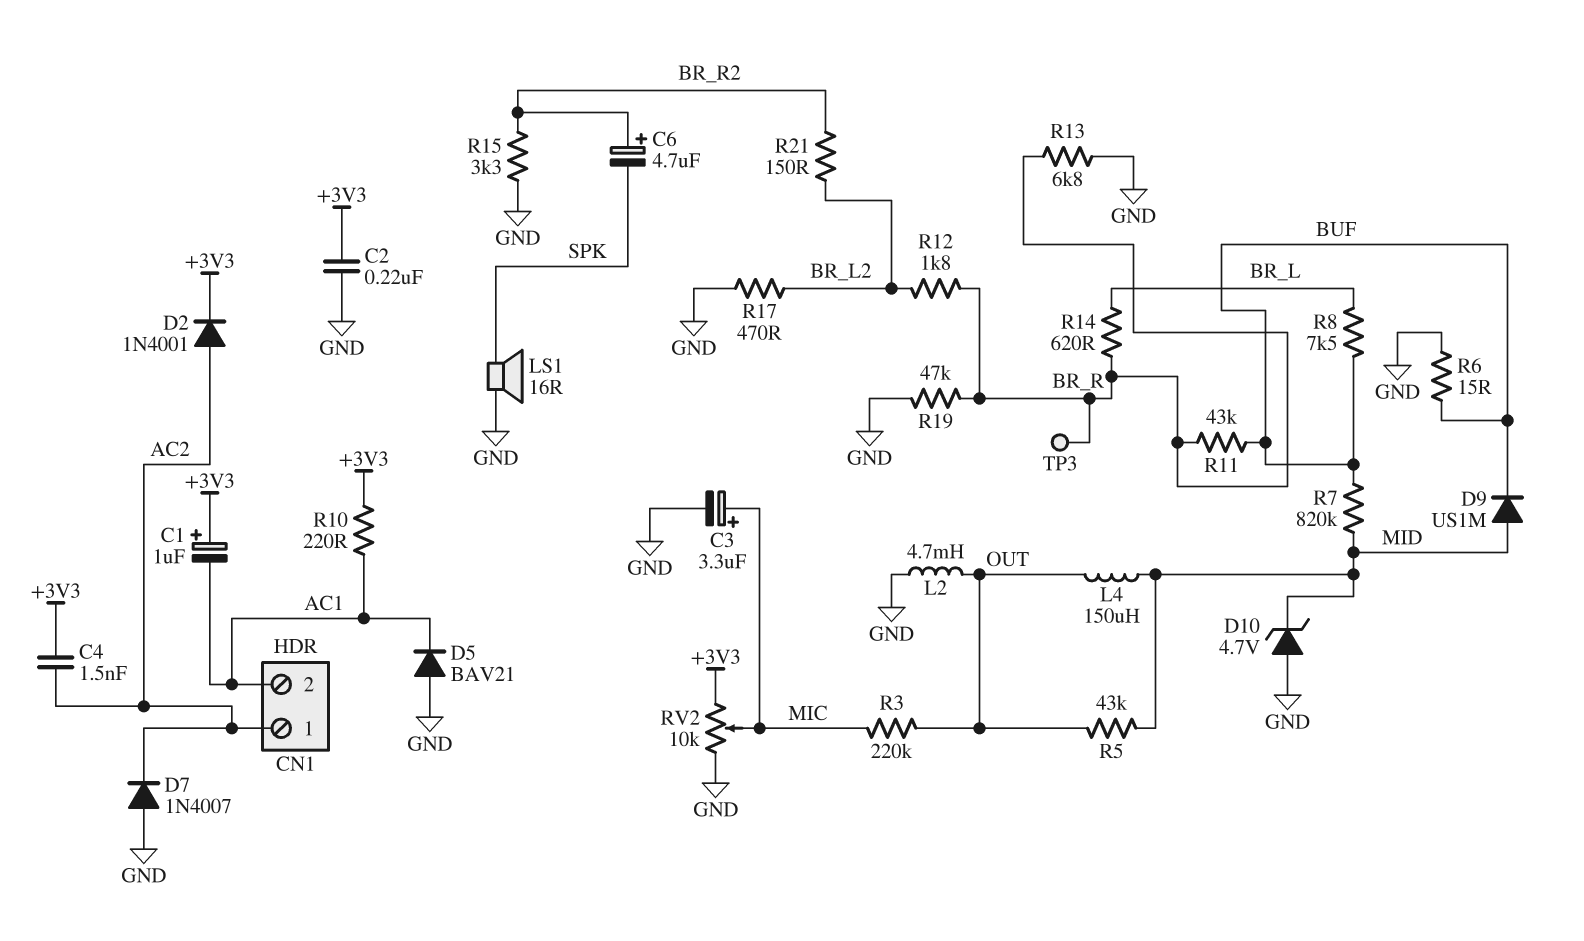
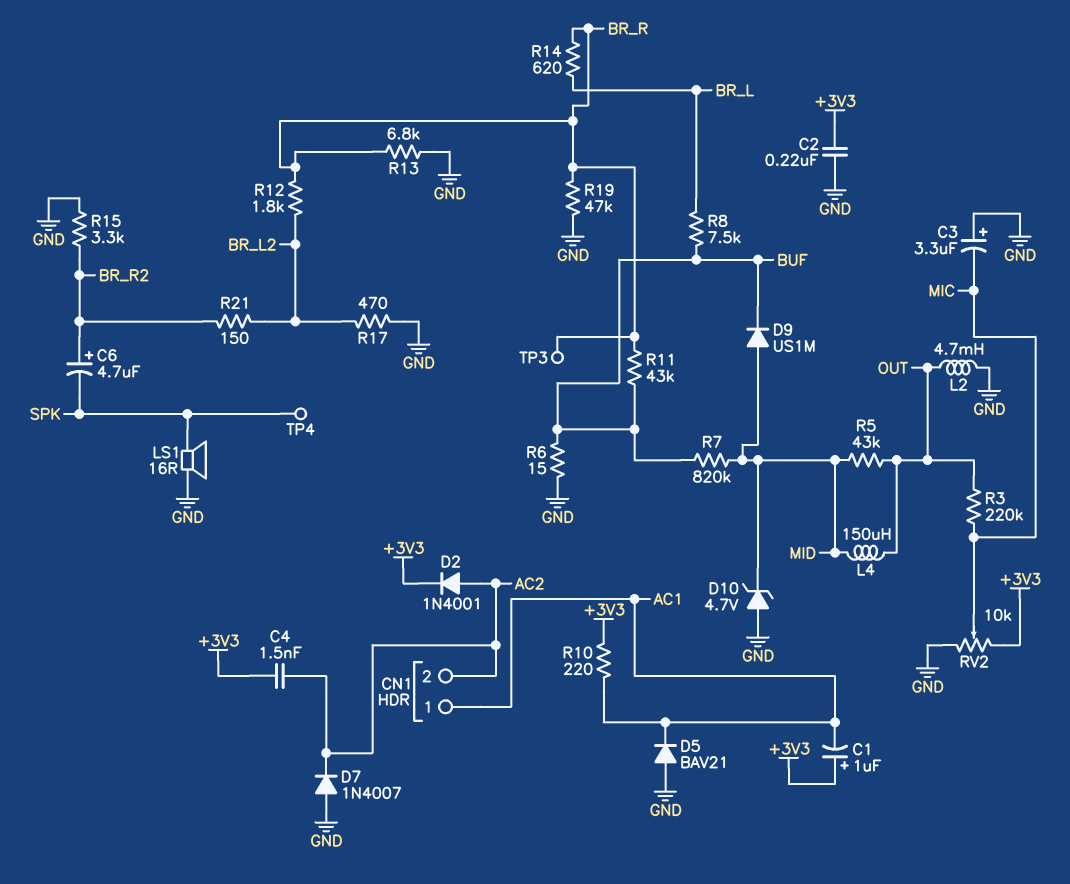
C3: 3.3uF (plus MIC, minus GND) -> 3.3uF (plus GND, minus MIC)
CN1 pin 1: AC2 -> AC1
CN1 pin 2: AC1 -> AC2
TP4: none -> test point (SPK)

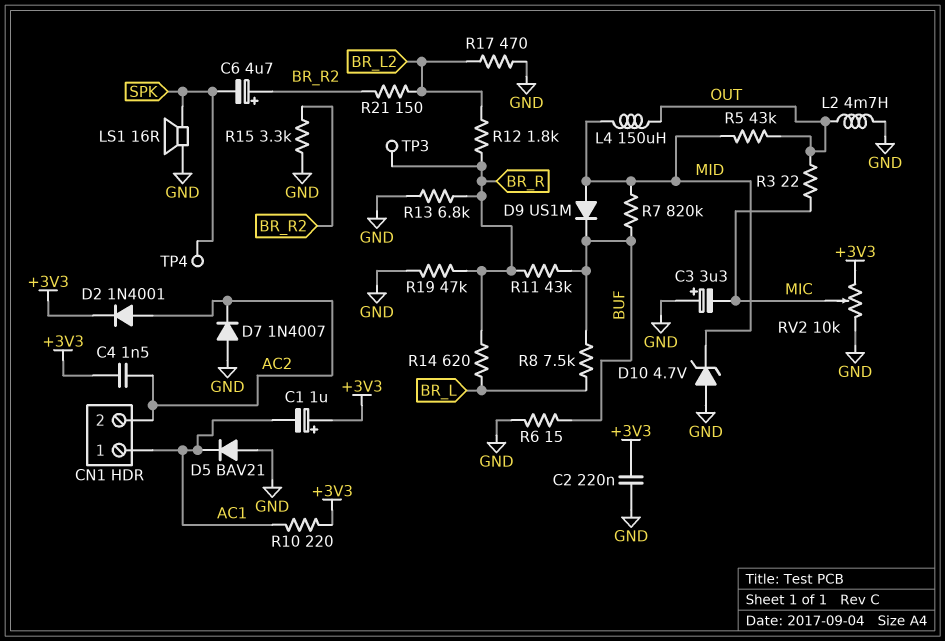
R3: 220k (MIC, OUT) -> 22 (MIC, OUT)

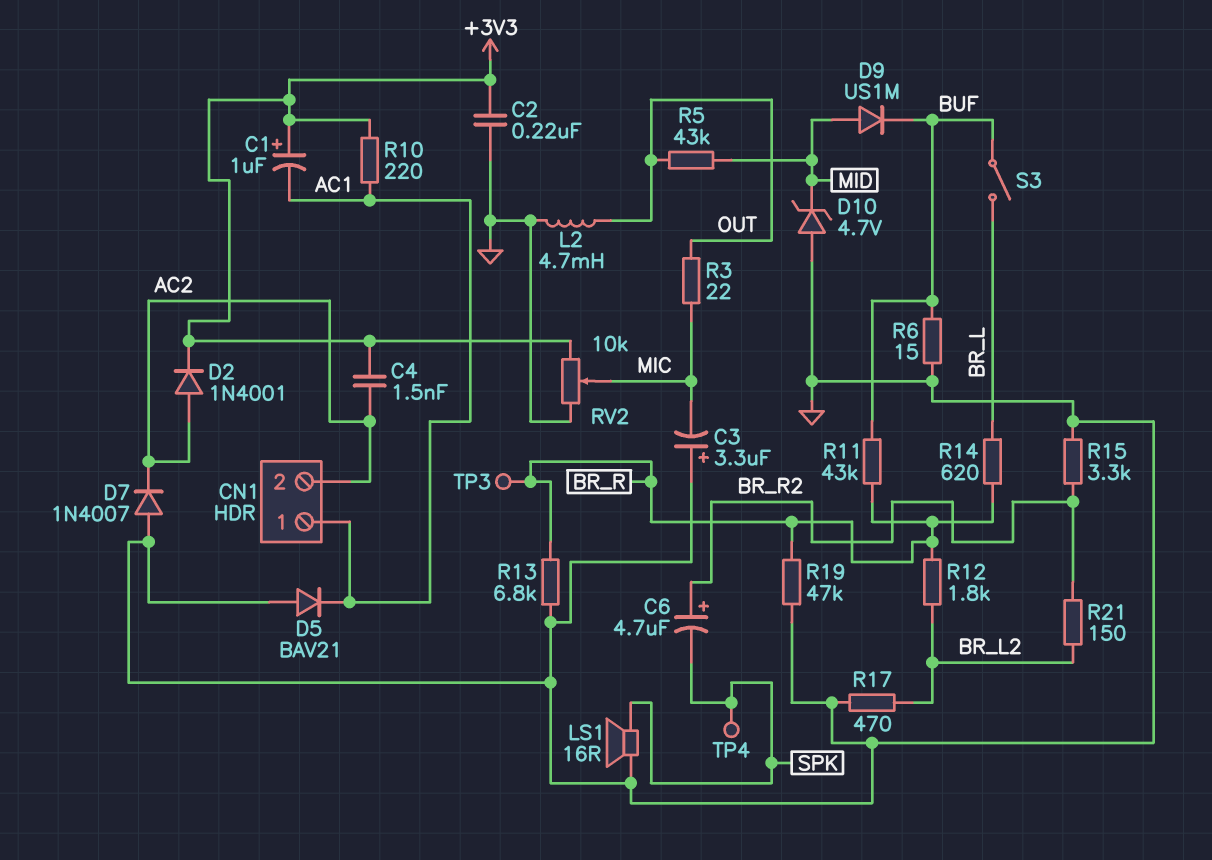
L4: 150uH (MID, OUT) -> none
R7: 820k (BUF, MID) -> none
R8: 7.5k (BR_L, BUF) -> none
S3: none -> switch (BR_L, BUF)

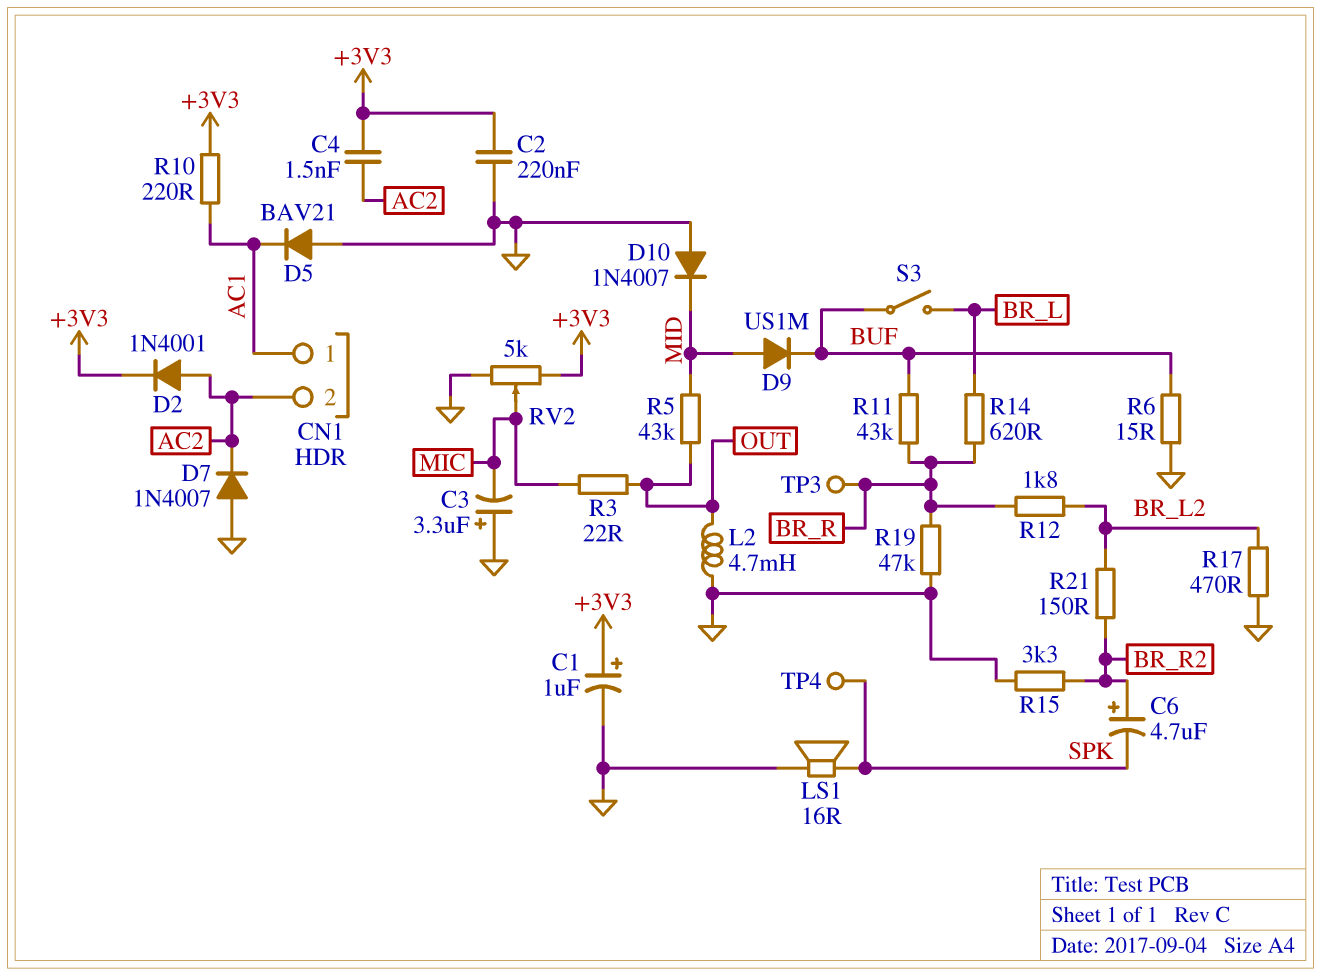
C1: 1uF (plus +3V3, minus AC1) -> 1uF (plus +3V3, minus GND)
D10: zener 4.7V (A GND, K MID) -> diode 1N4007 (A GND, K MID)
R13: 6.8k (BR_R, GND) -> none
RV2: 10k (+3V3, GND, wiper MIC) -> 5k (+3V3, GND, wiper MIC)

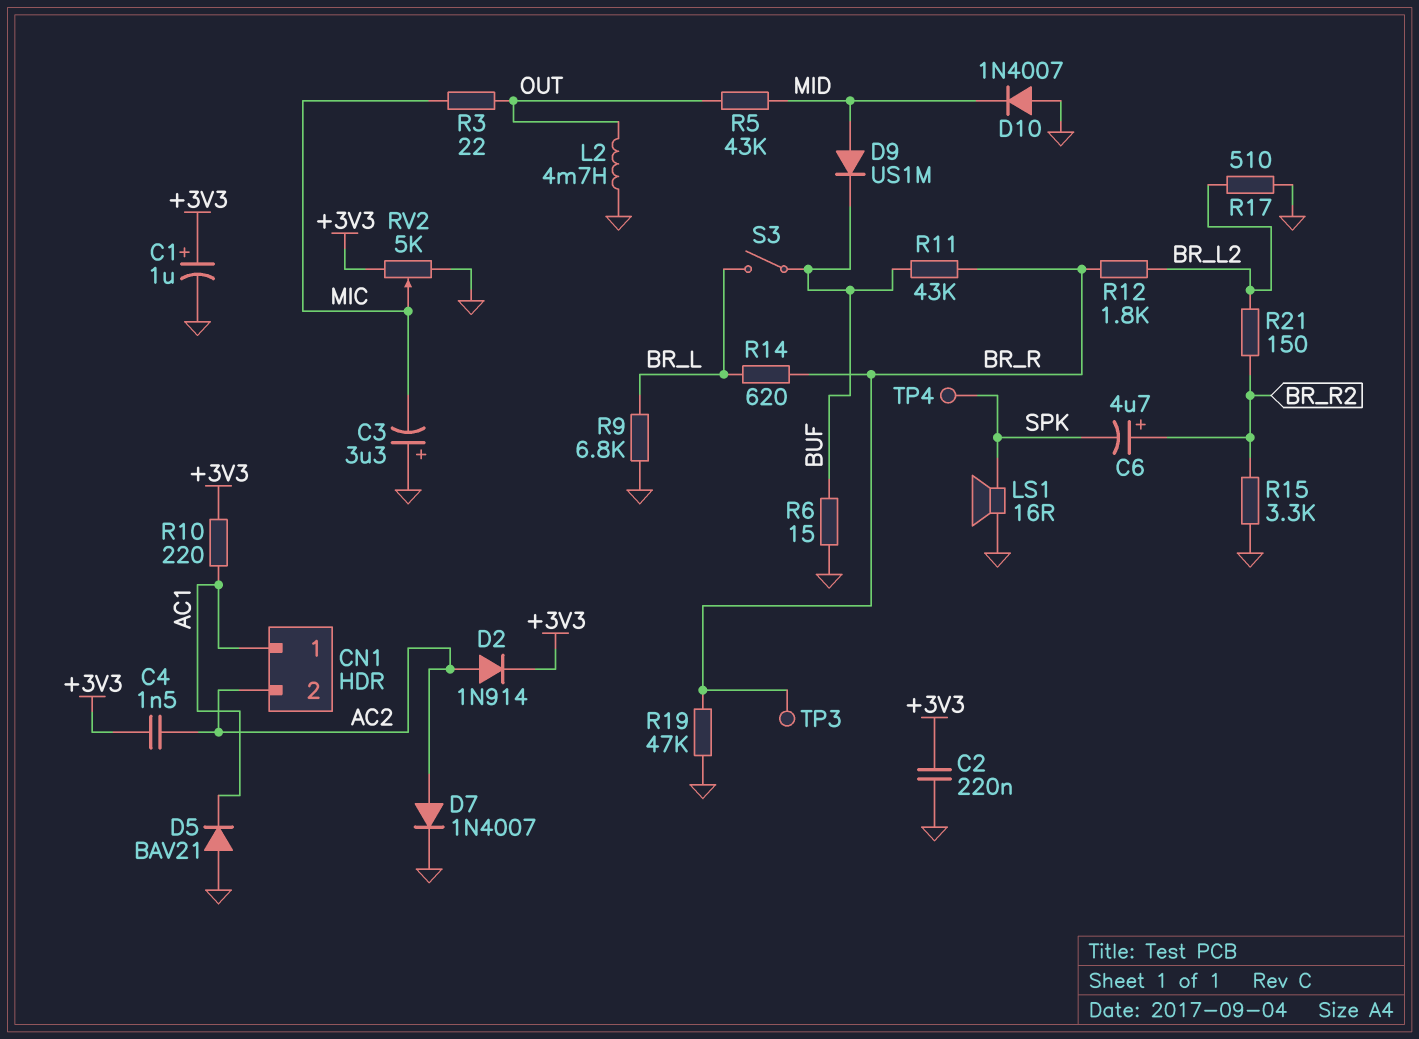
D2: diode 1N4001 (A AC2, K +3V3) -> diode 1N914 (A AC2, K +3V3)
D7: diode 1N4007 (A GND, K AC2) -> diode 1N4007 (A AC2, K GND)
R9: none -> 6.8k (BR_L, GND)
R17: 470 (BR_L2, GND) -> 510 (BR_L2, GND)

